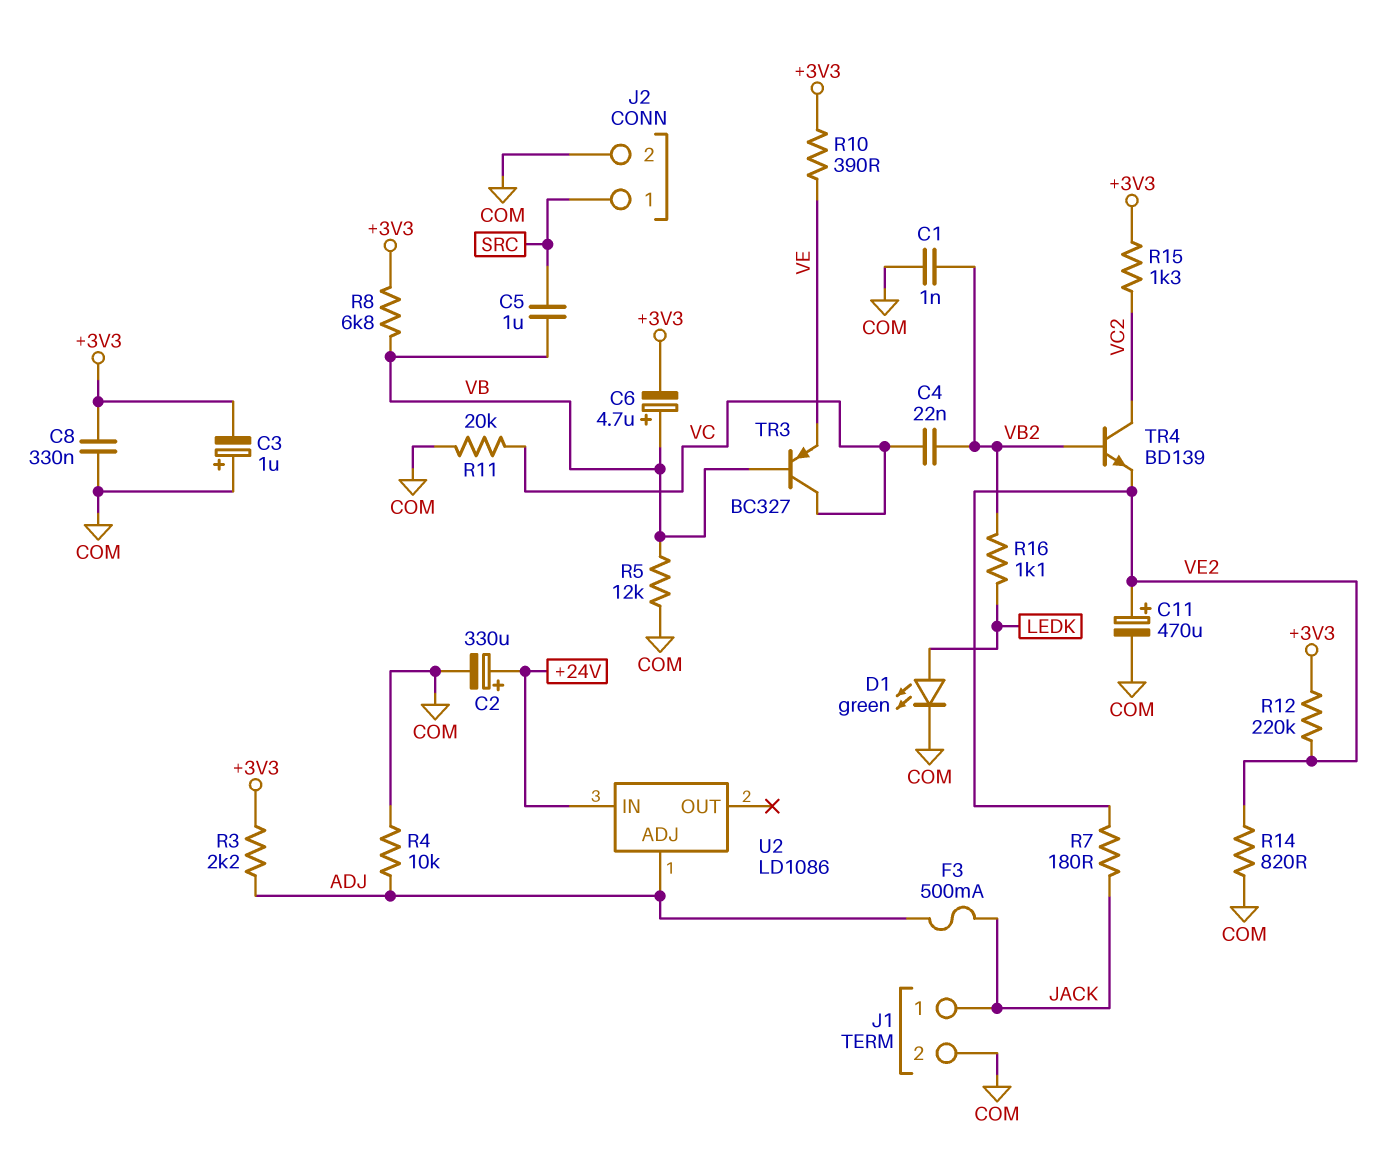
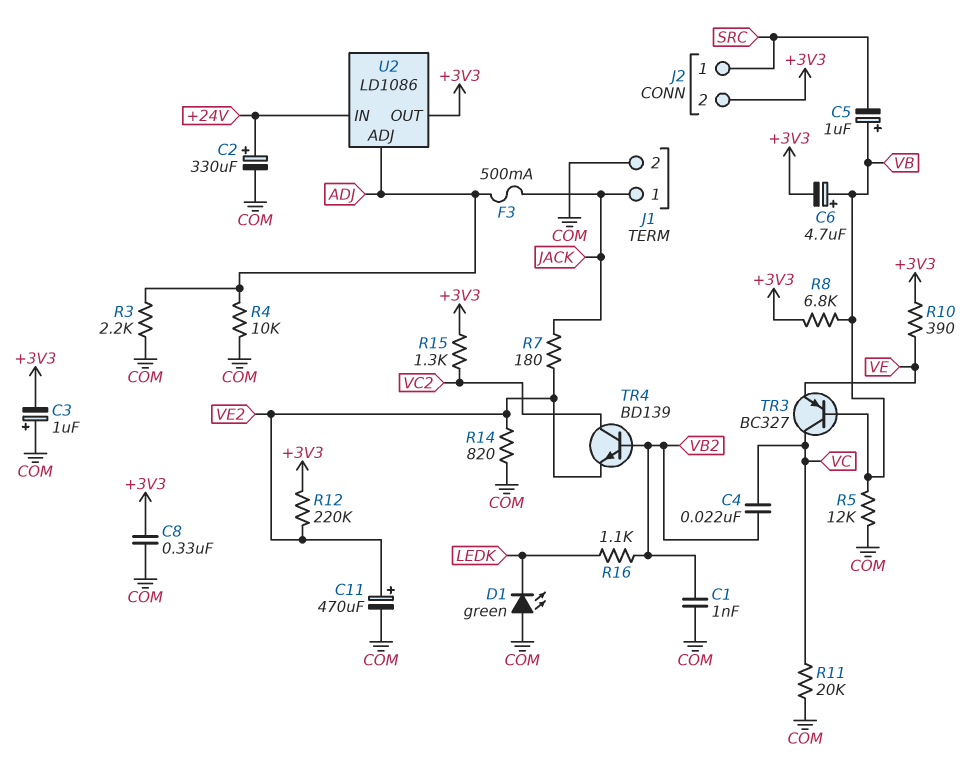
C5: 1uF (SRC, VB) -> 1uF (plus VB, minus SRC)
D1: LED green (A LEDK, K COM) -> LED green (A COM, K LEDK)
J2 pin 2: COM -> +3V3
R3: 2.2k (+3V3, ADJ) -> 2.2k (ADJ, COM)
U2 pin OUT: none -> +3V3

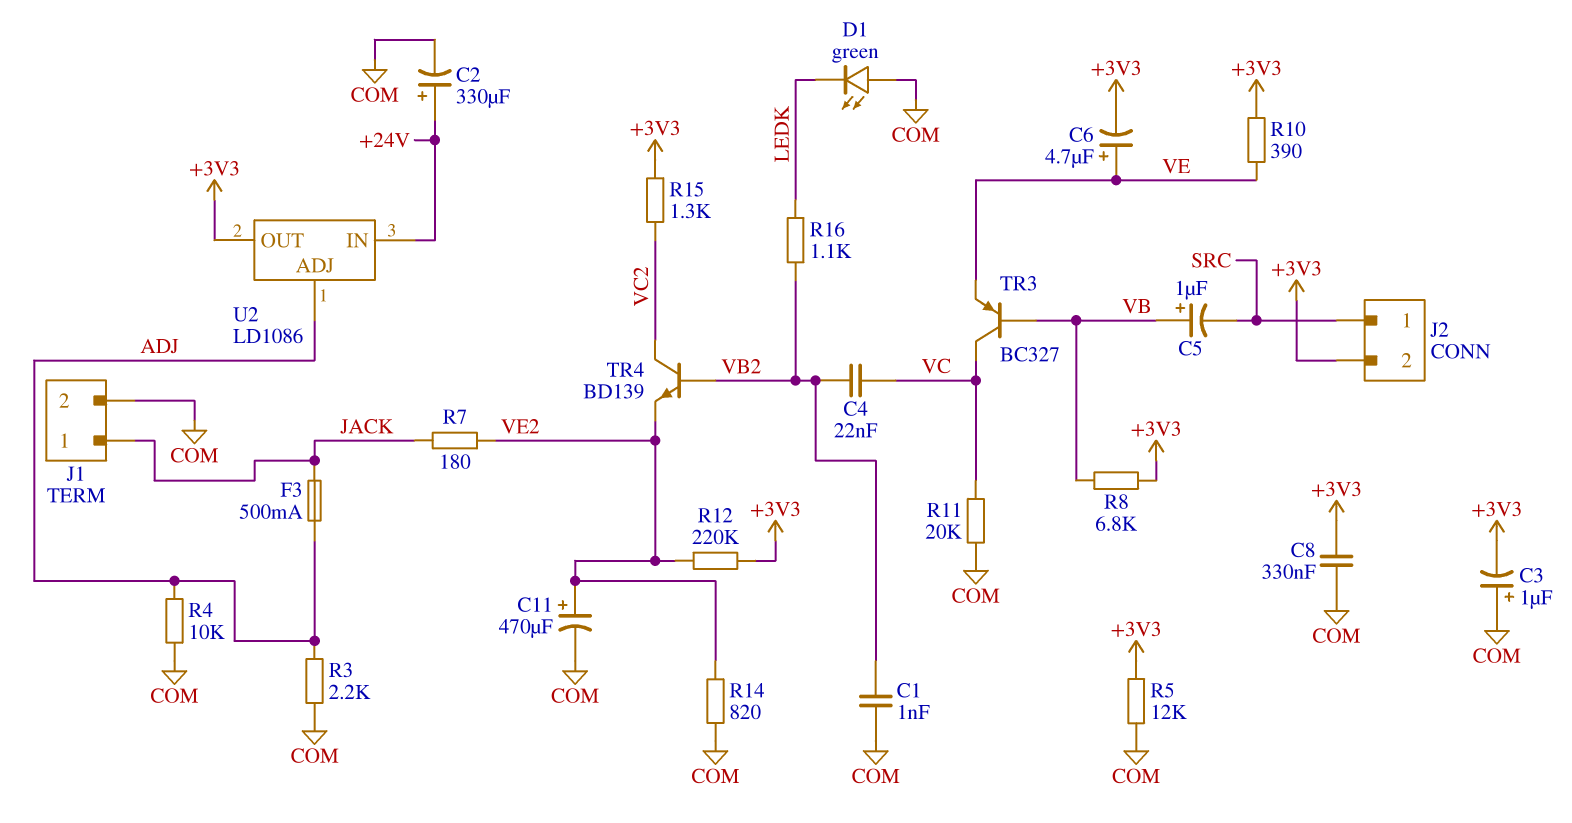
C6: 4.7uF (plus VB, minus +3V3) -> 4.7uF (plus VE, minus +3V3)
R5: 12k (COM, VB) -> 12k (+3V3, COM)

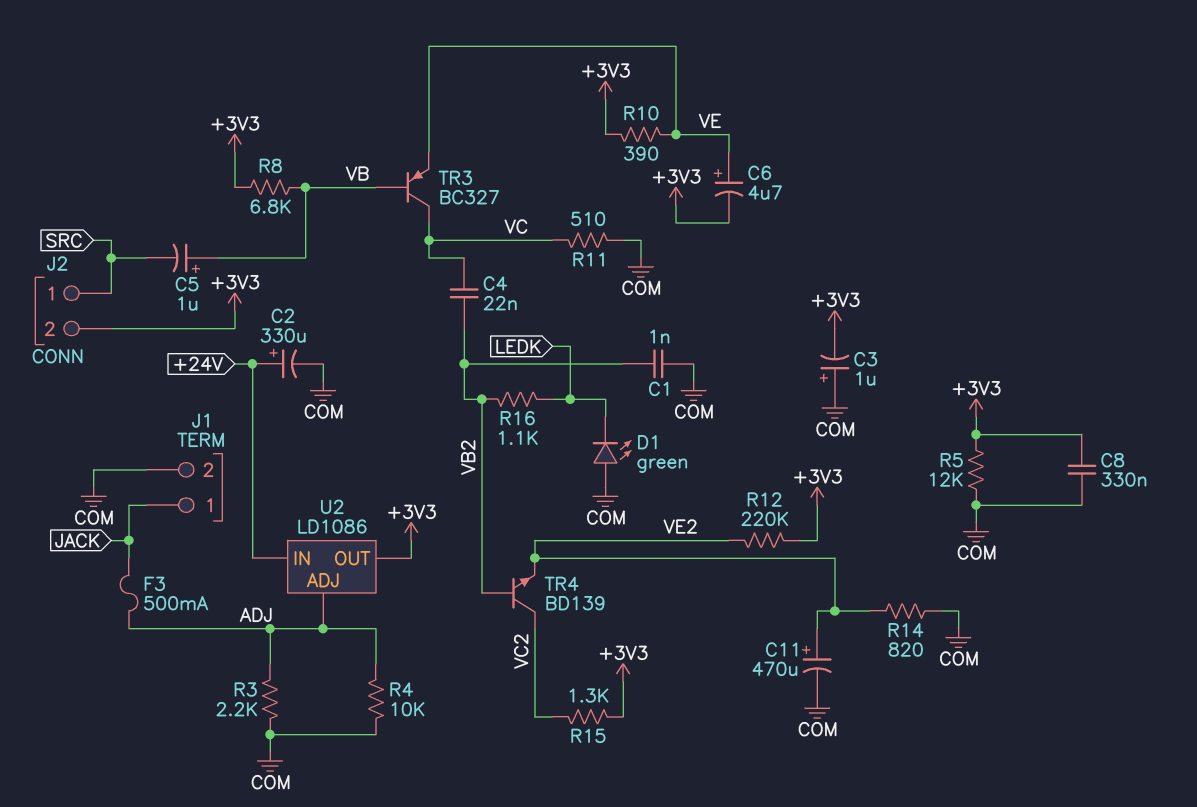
R7: 180 (JACK, VE2) -> none
R11: 20k (COM, VC) -> 510 (COM, VC)

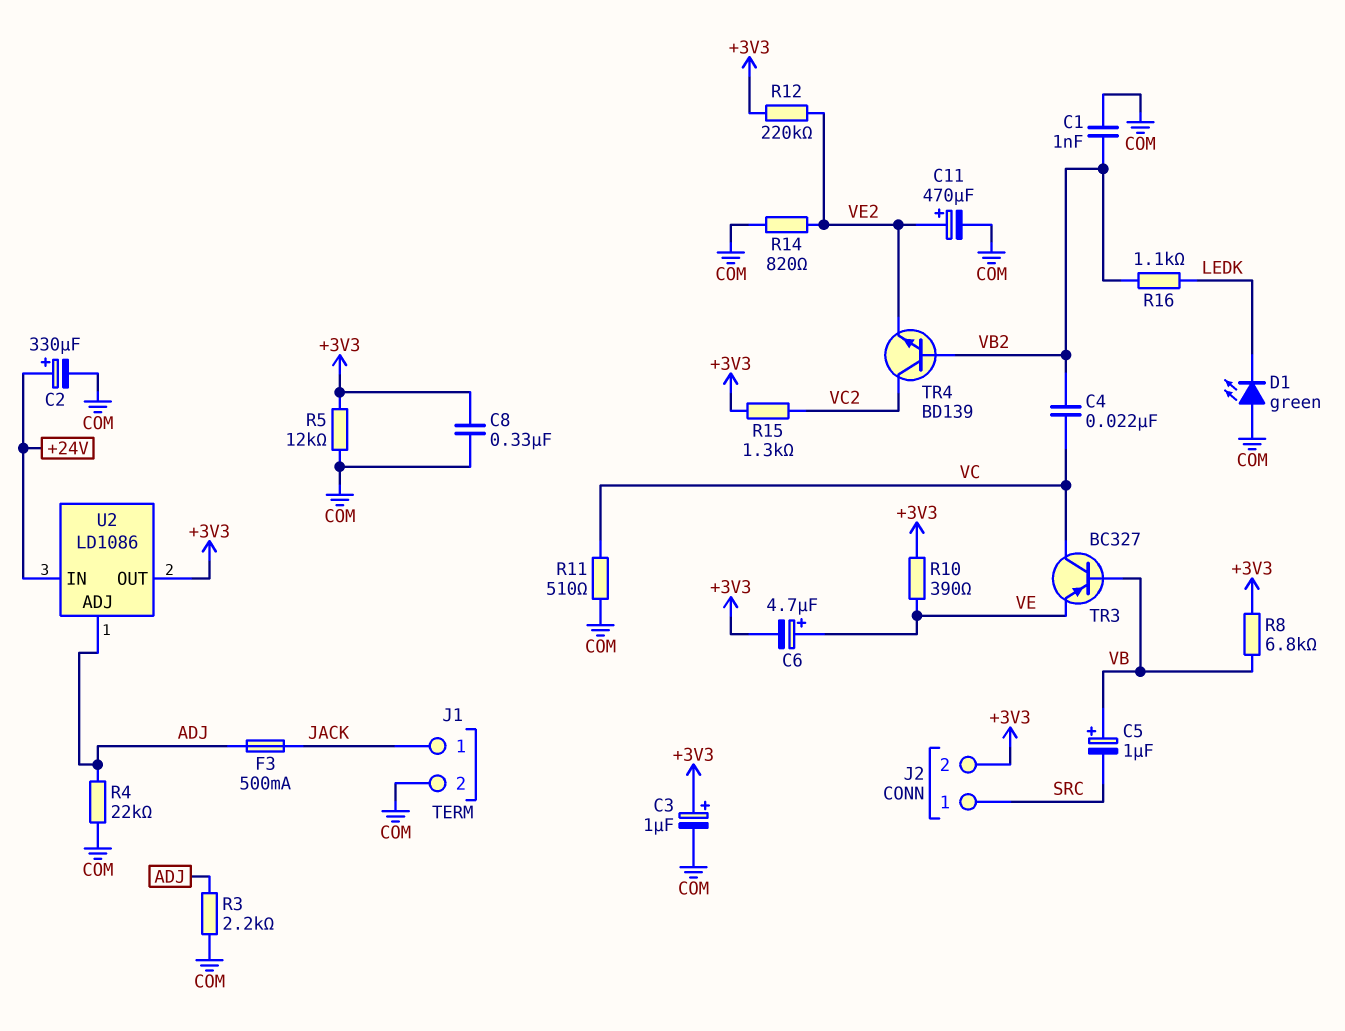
C3: 1uF (plus COM, minus +3V3) -> 1uF (plus +3V3, minus COM)
R4: 10k (ADJ, COM) -> 22k (ADJ, COM)

